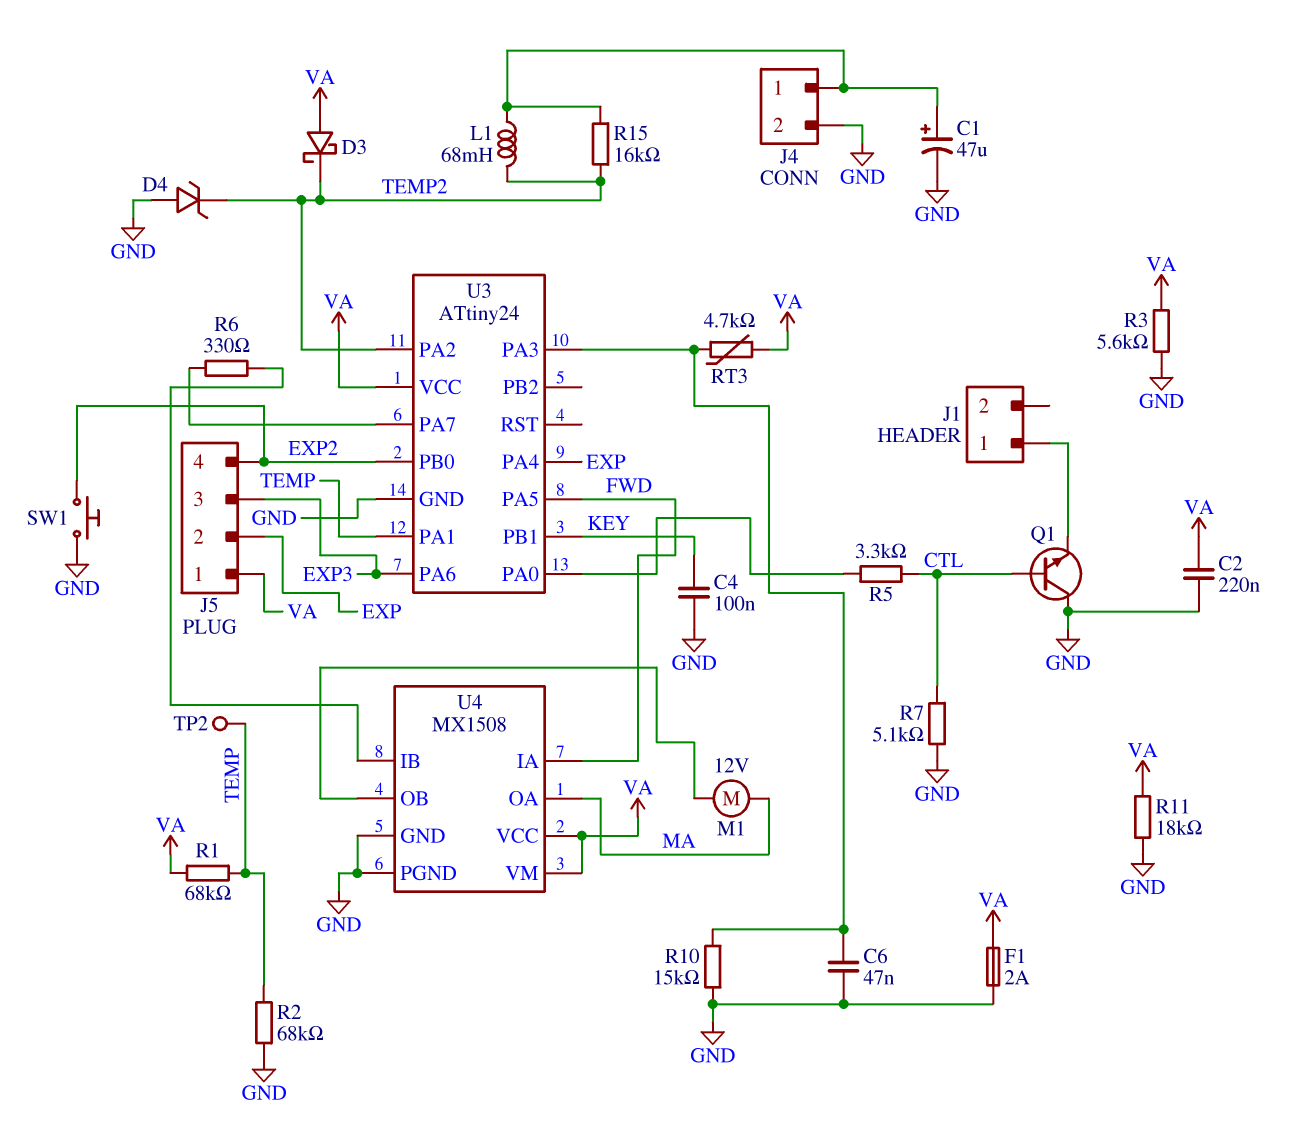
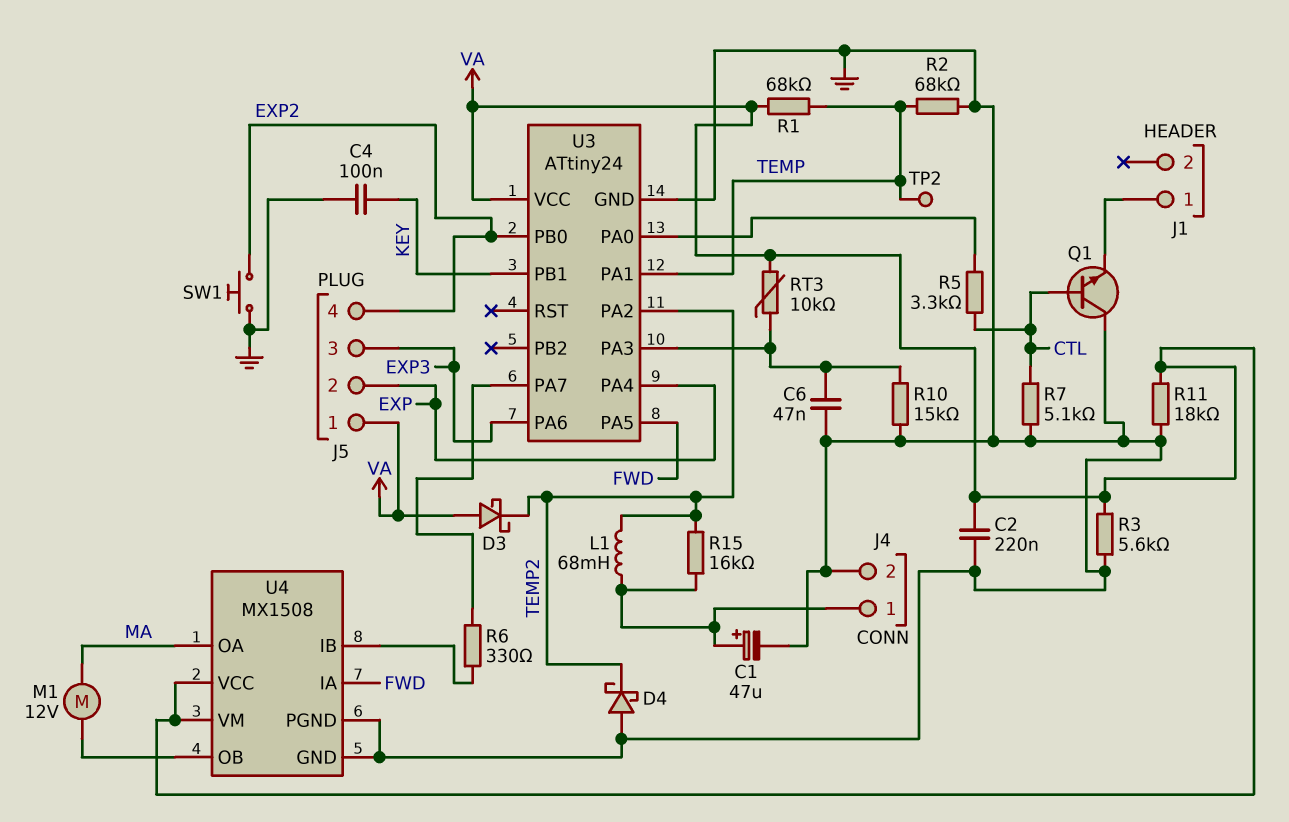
D4: zener (A GND, K TEMP2) -> schottky (A GND, K TEMP2)
F1: 2A (GND, VA) -> none
RT3: 4.7k (U3/PA3, VA) -> 10k (U3/PA3, VA)

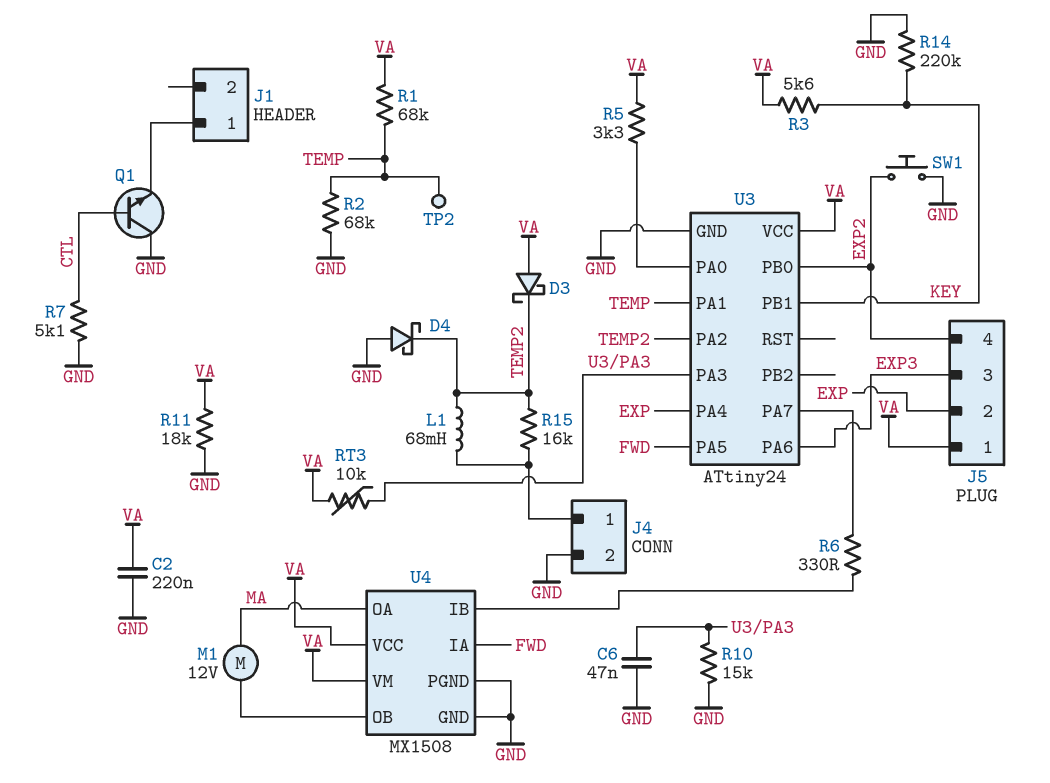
C1: 47uF (plus J4/1, minus GND) -> none
C4: 100nF (GND, KEY) -> none
R3: 5.6k (GND, VA) -> 5.6k (KEY, VA)
R5: 3.3k (CTL, U3/PA0) -> 3.3k (U3/PA0, VA)
R14: none -> 220k (GND, KEY)

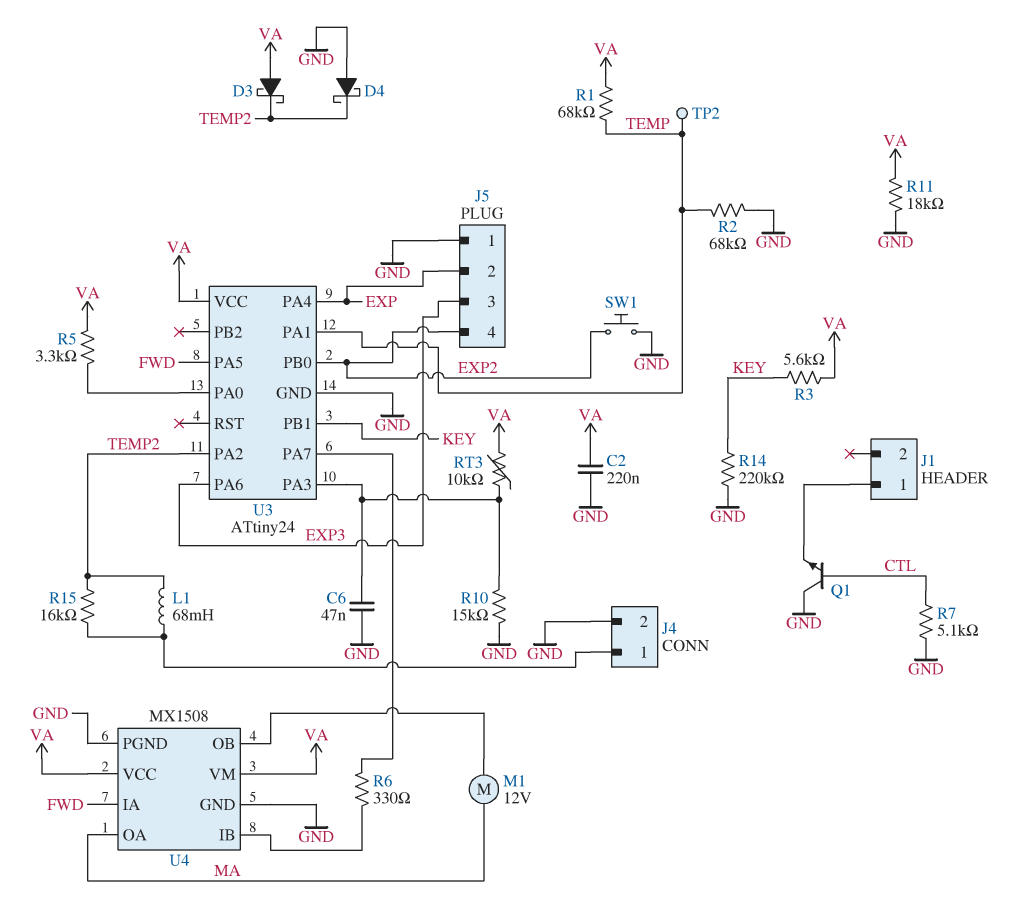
J5 pin 1: VA -> GND

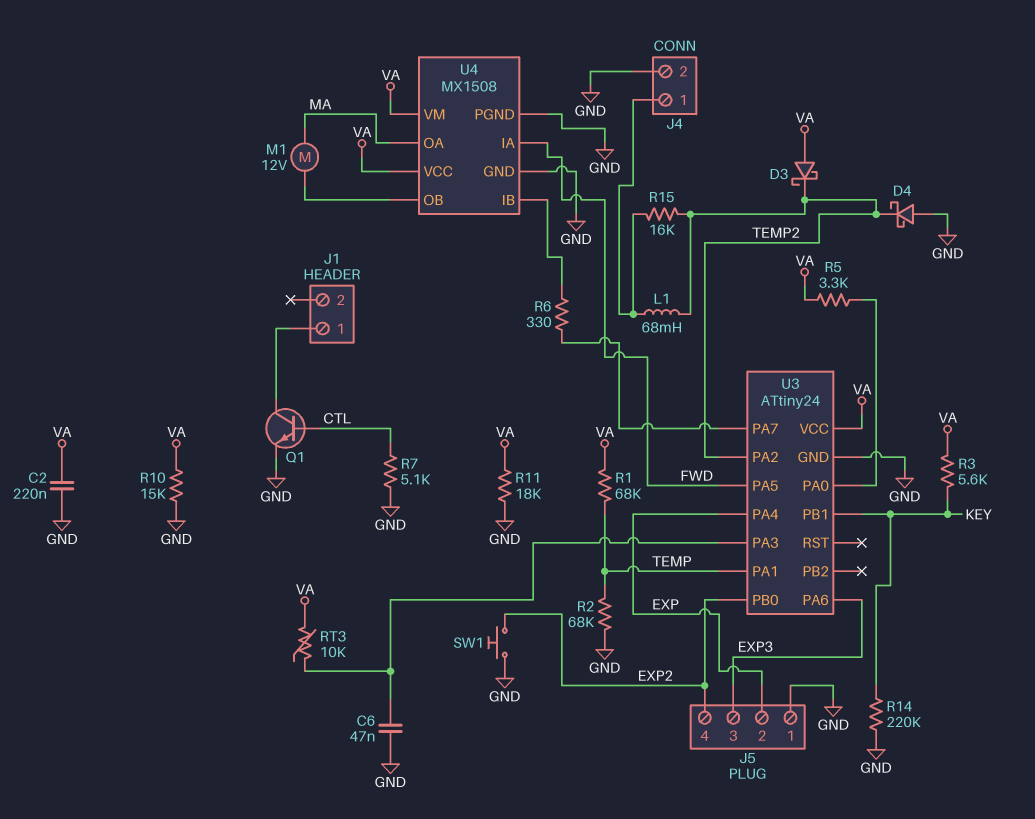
Q1: NPN (B CTL, C GND, E J1/1) -> NPN (B CTL, C J1/1, E GND)
R10: 15k (GND, U3/PA3) -> 15k (GND, VA)
TP2: test point (TEMP) -> none

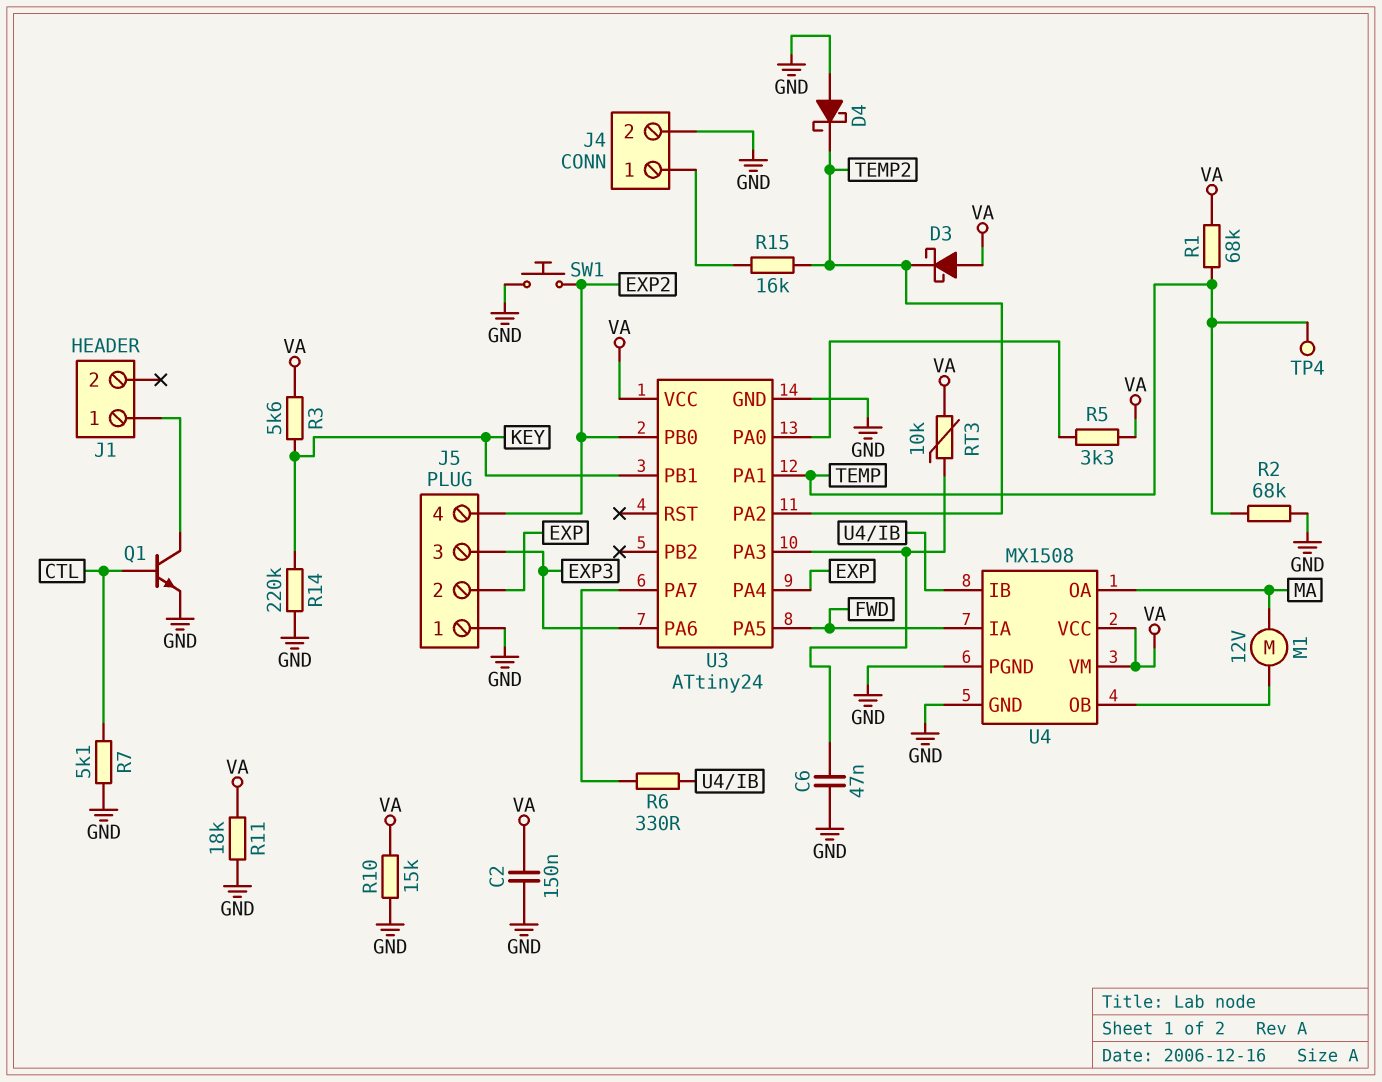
C2: 220nF (GND, VA) -> 150nF (GND, VA)
L1: 68mH (J4/1, TEMP2) -> none
TP4: none -> test point (TEMP)

